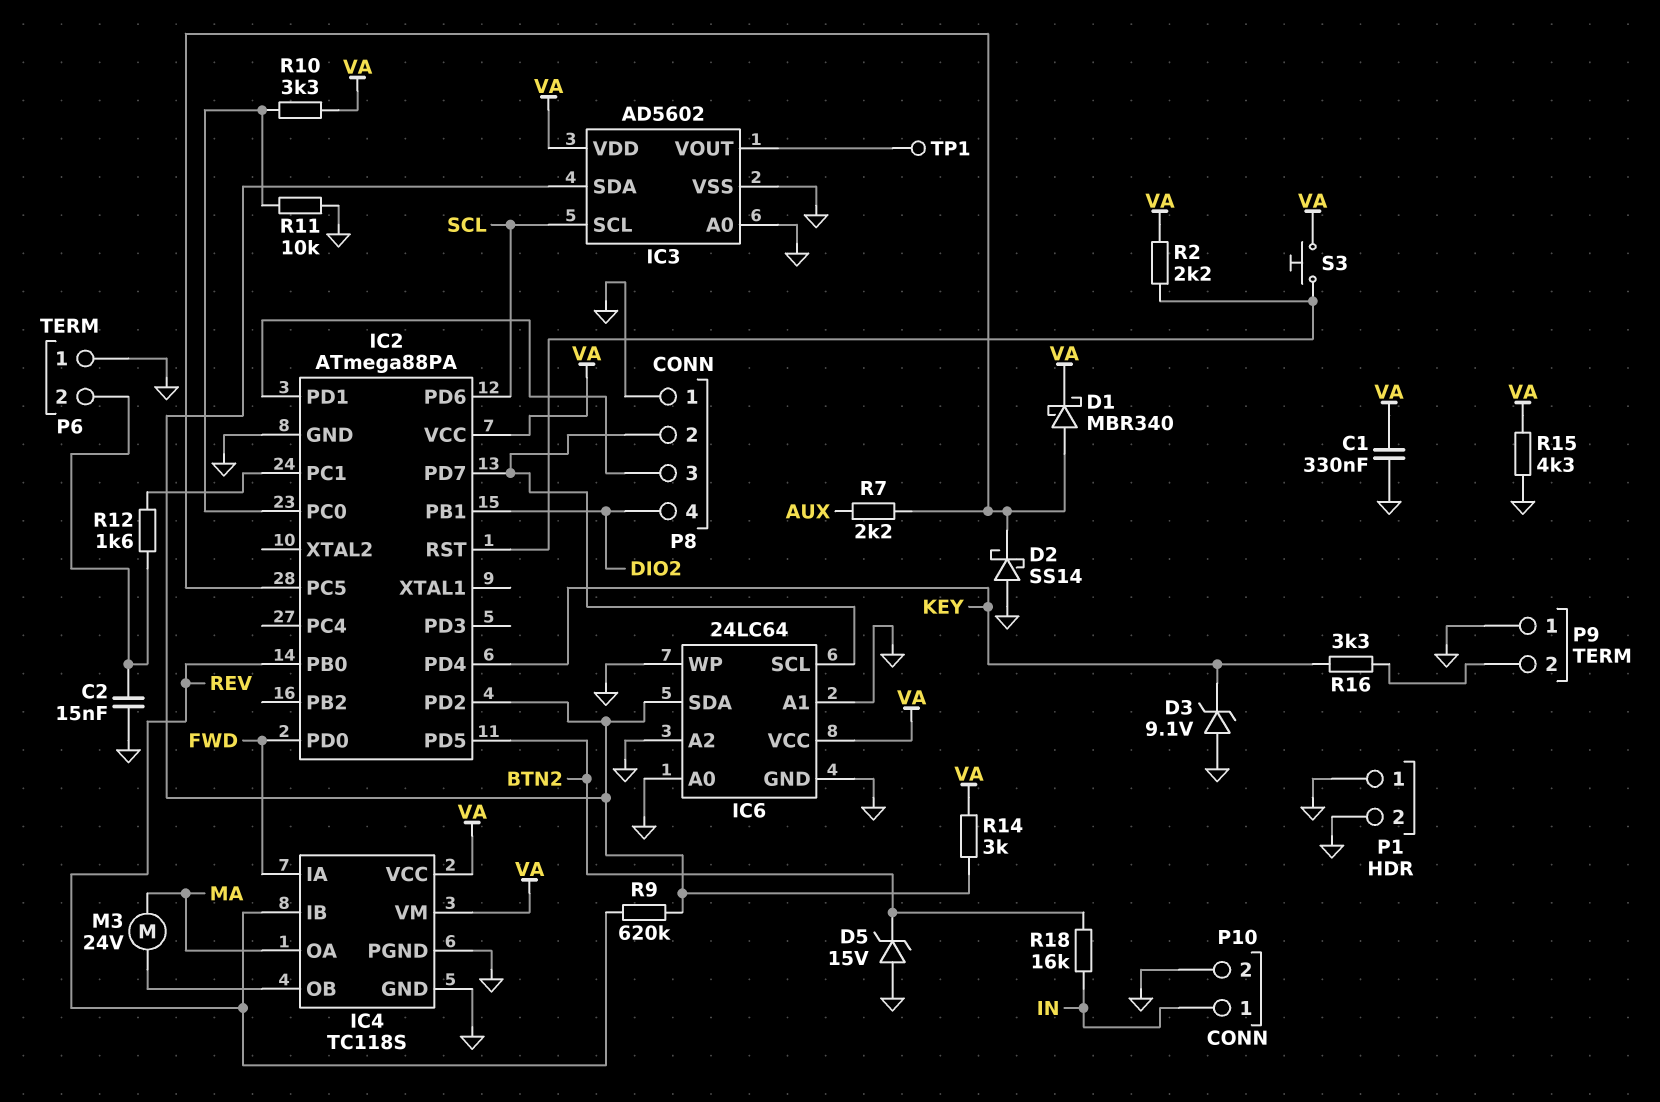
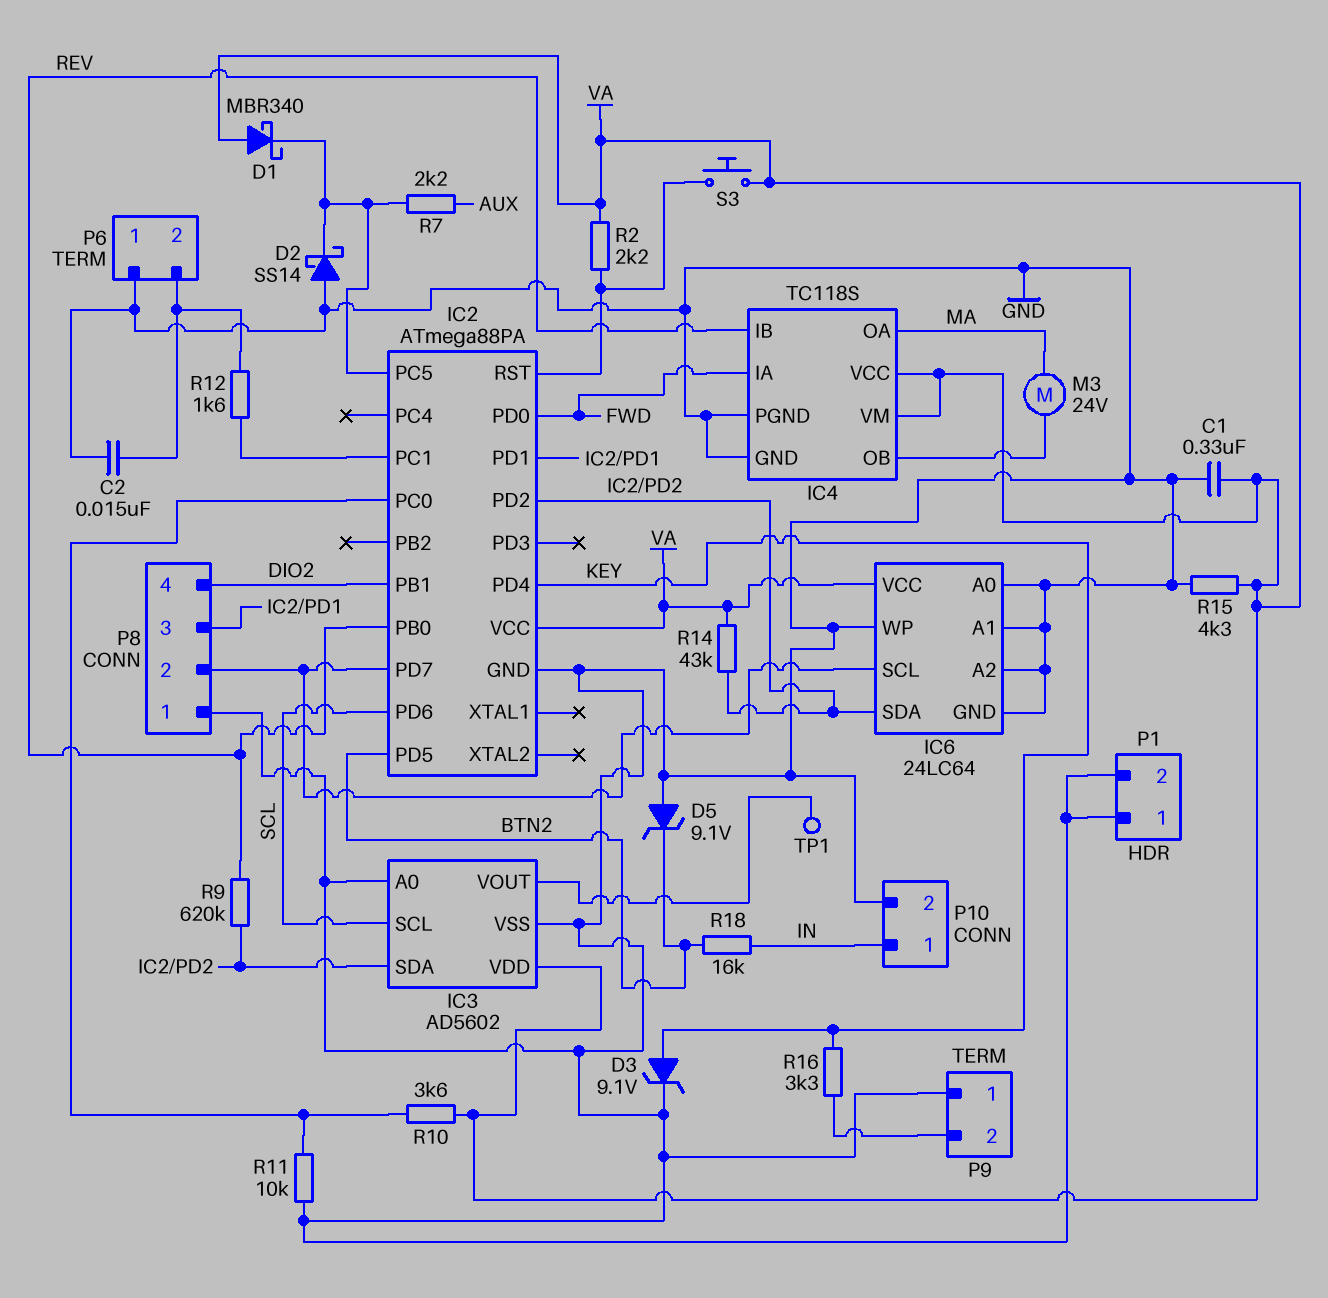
D1: schottky MBR340 (A IC2/PC5, K VA) -> schottky MBR340 (A VA, K IC2/PC5)
D3: zener 9.1V (A GND, K KEY) -> zener 9.1V (A KEY, K GND)
D5: zener 15V (A GND, K BTN2) -> zener 9.1V (A GND, K BTN2)
R10: 3.3k (IC2/PC0, VA) -> 3.6k (IC2/PC0, VA)
R14: 3k (IC2/PD2, VA) -> 43k (IC2/PD2, VA)

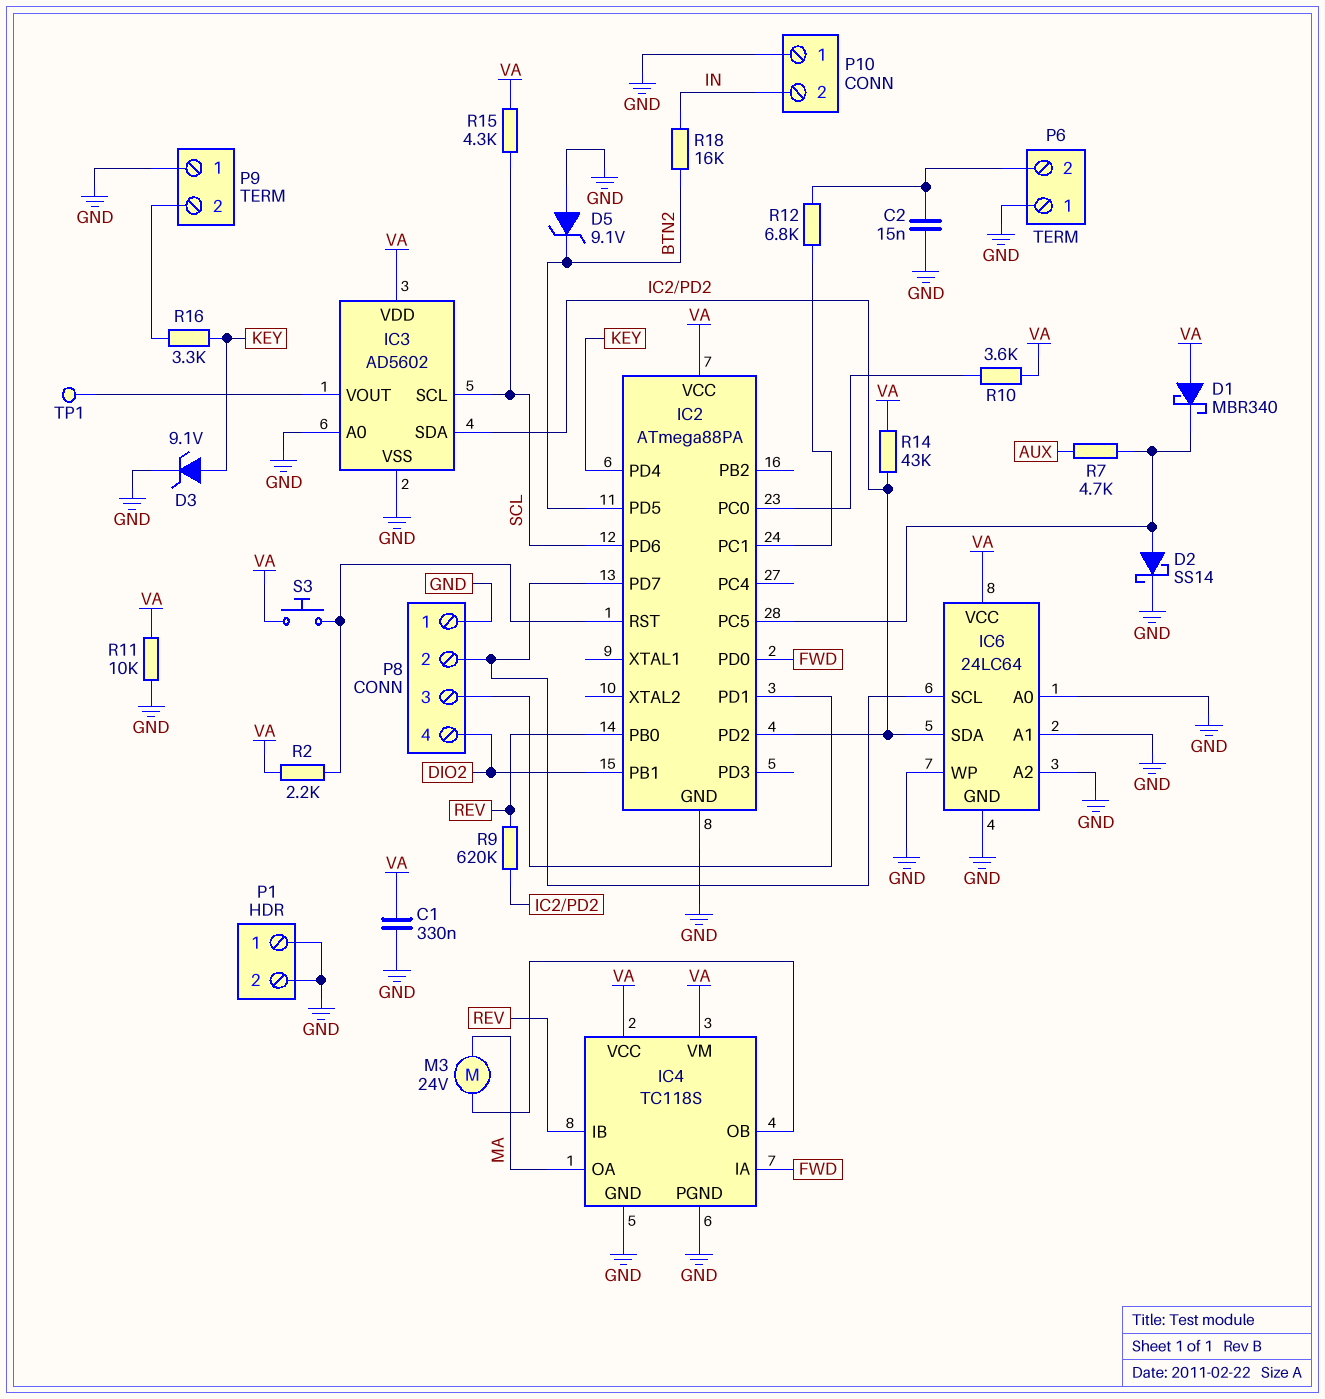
D2: schottky SS14 (A GND, K IC2/PC5) -> schottky SS14 (A IC2/PC5, K GND)
P10 pin 1: IN -> GND
P10 pin 2: GND -> IN
R7: 2.2k (AUX, IC2/PC5) -> 4.7k (AUX, IC2/PC5)
R11: 10k (GND, IC2/PC0) -> 10k (GND, VA)
R12: 1.6k (IC2/PC1, P6/2) -> 6.8k (IC2/PC1, P6/2)
R15: 4.3k (GND, VA) -> 4.3k (SCL, VA)

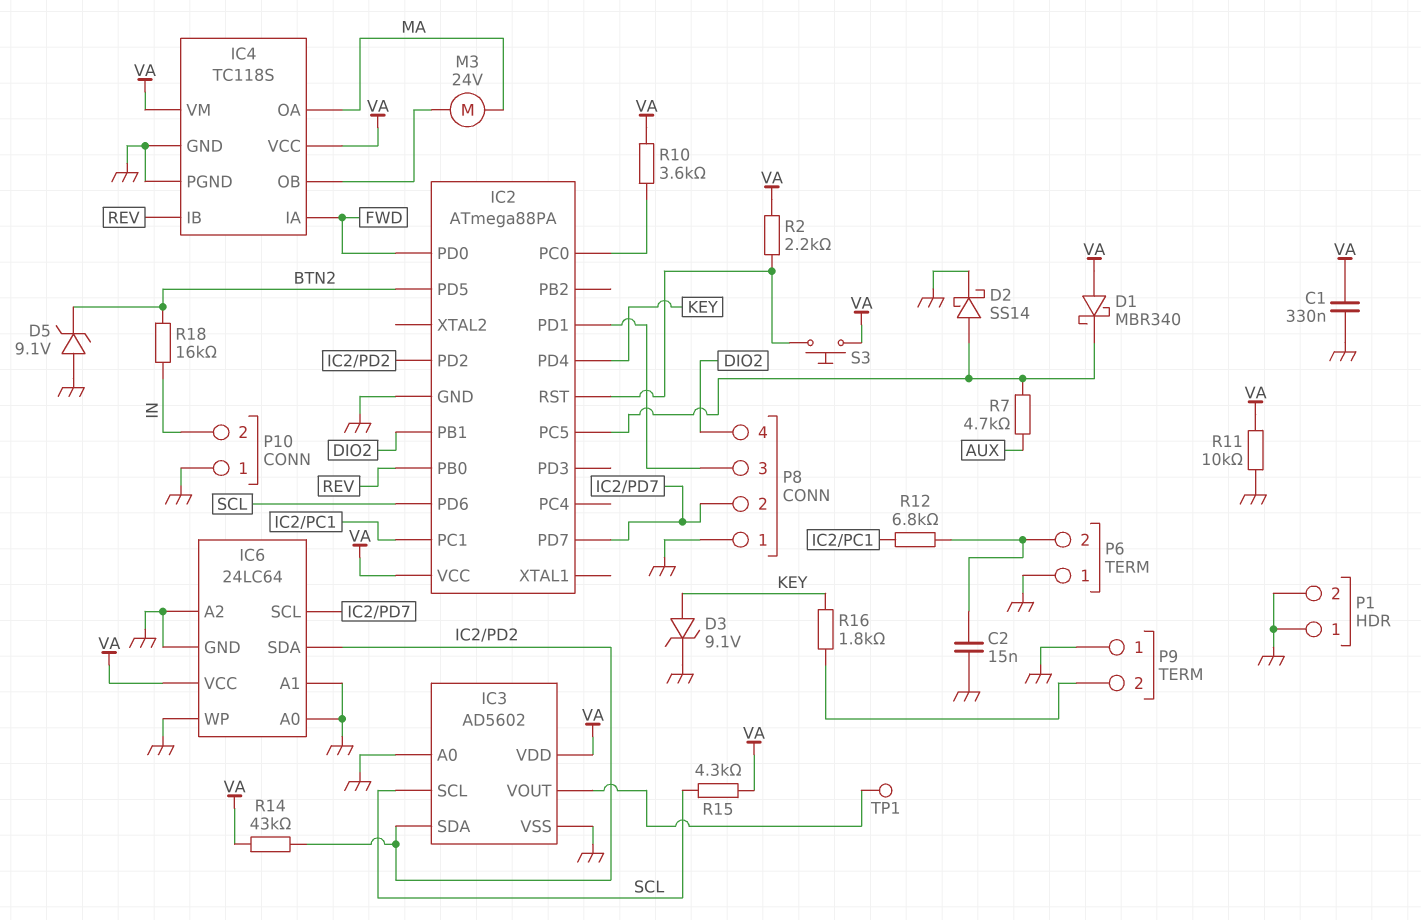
R9: 620k (IC2/PD2, REV) -> none
R16: 3.3k (KEY, P9/2) -> 1.8k (KEY, P9/2)

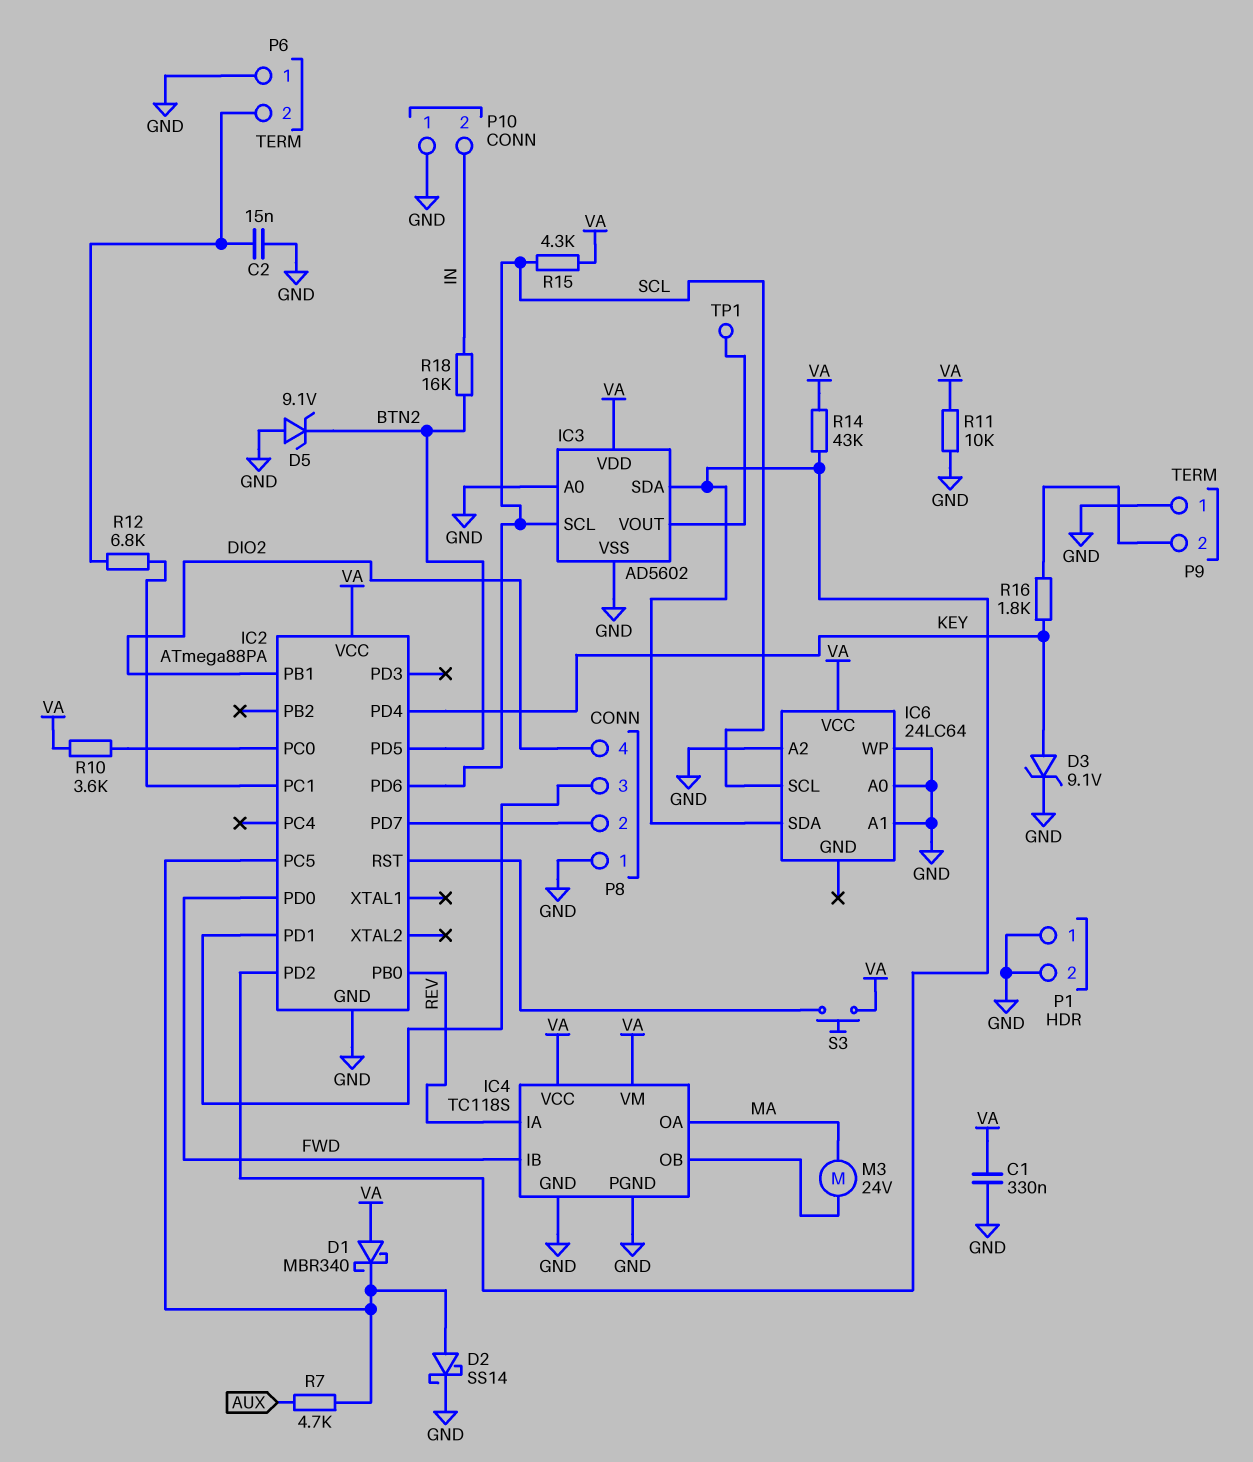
IC4 pin IA: FWD -> REV
IC4 pin IB: REV -> FWD
IC6 pin GND: GND -> none
IC6 pin SCL: IC2/PD7 -> SCL
R2: 2.2k (IC2/RST, VA) -> none

